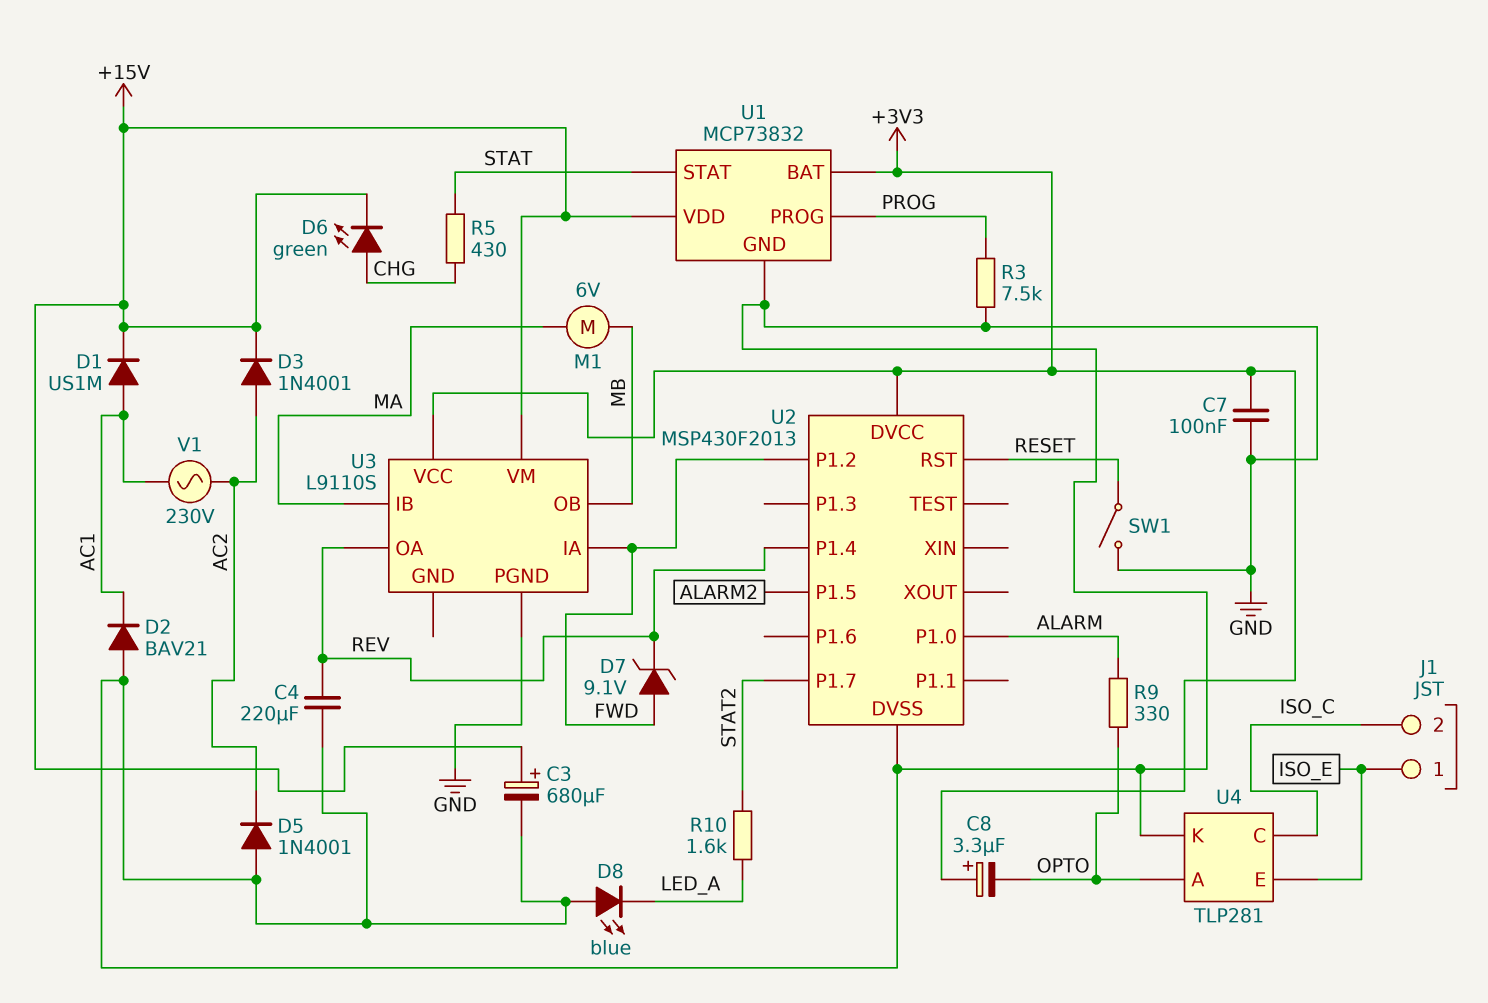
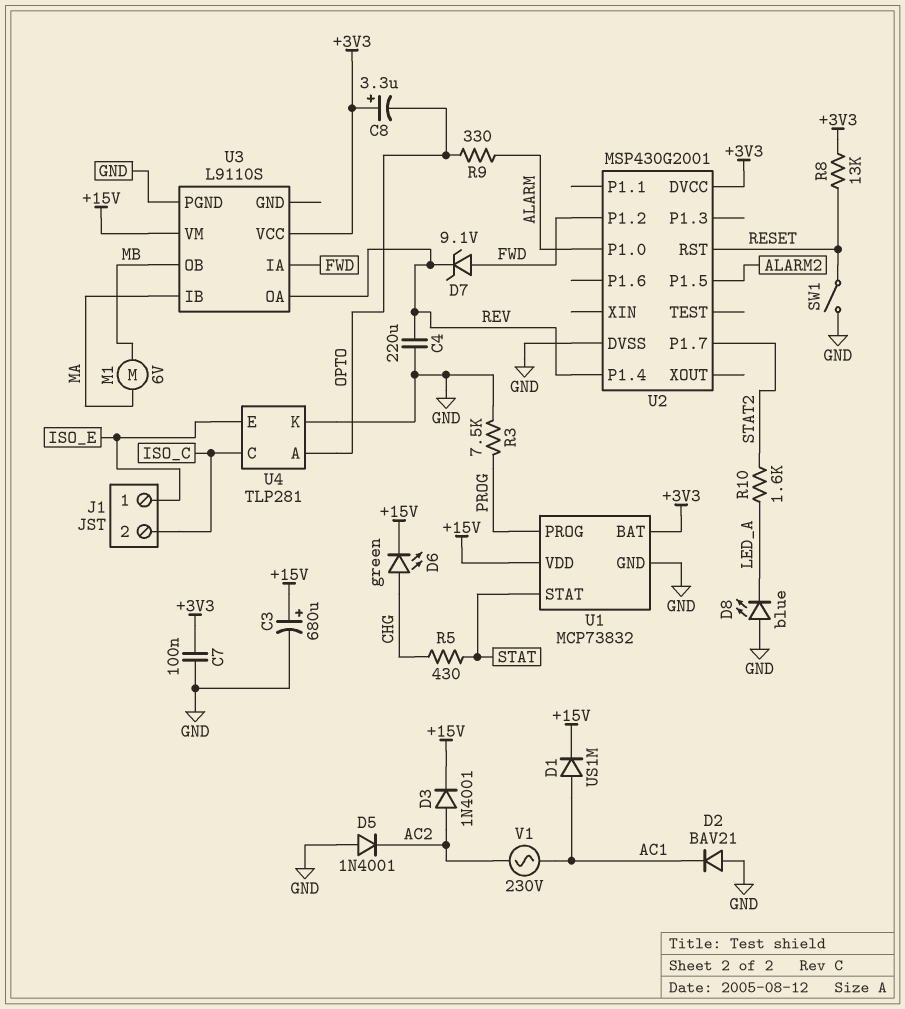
R8: none -> 13k (+3V3, RESET)
U2: MSP430F2013 -> MSP430G2001

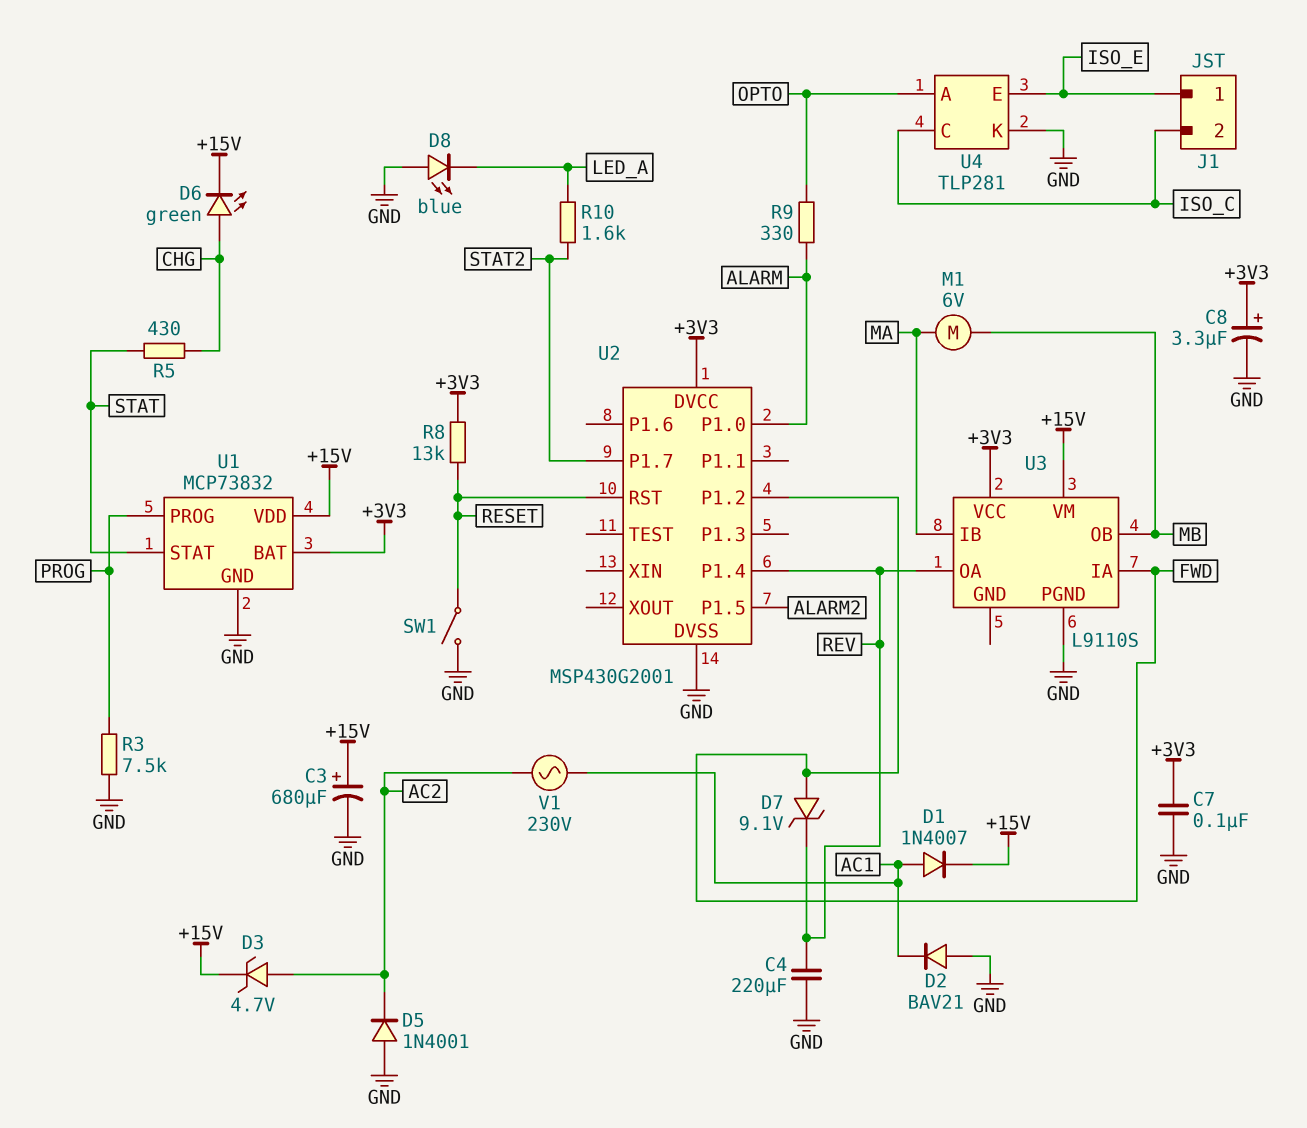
C8: 3.3uF (plus +3V3, minus OPTO) -> 3.3uF (plus +3V3, minus GND)
D1: diode US1M (A AC1, K +15V) -> diode 1N4007 (A AC1, K +15V)
D3: diode 1N4001 (A AC2, K +15V) -> zener 4.7V (A AC2, K +15V)

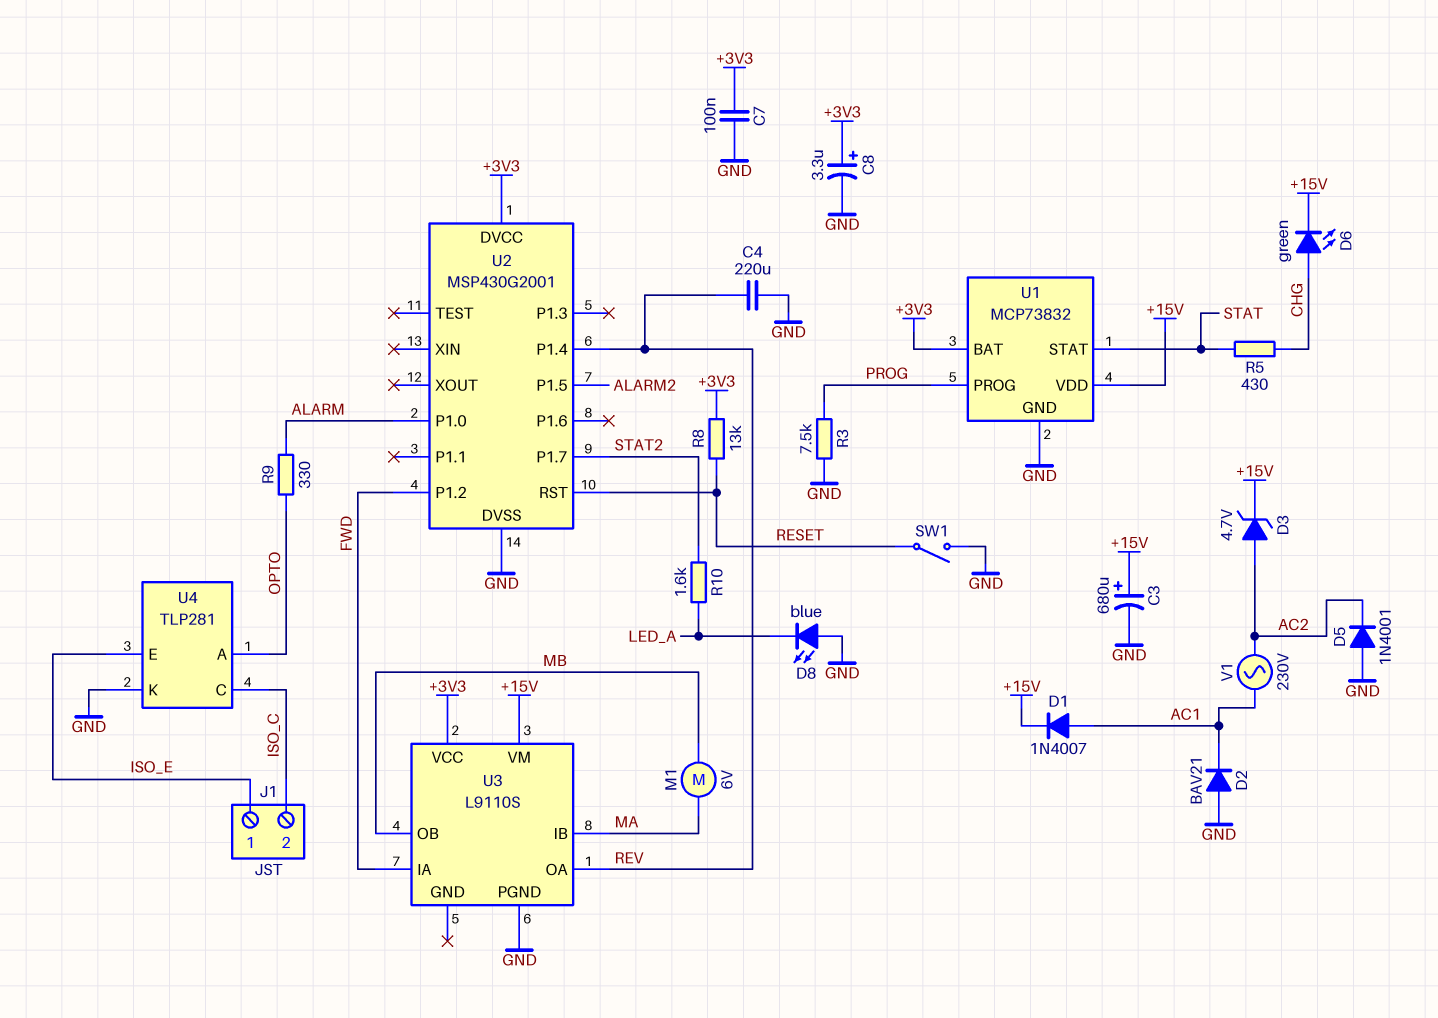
D7: zener 9.1V (A FWD, K REV) -> none

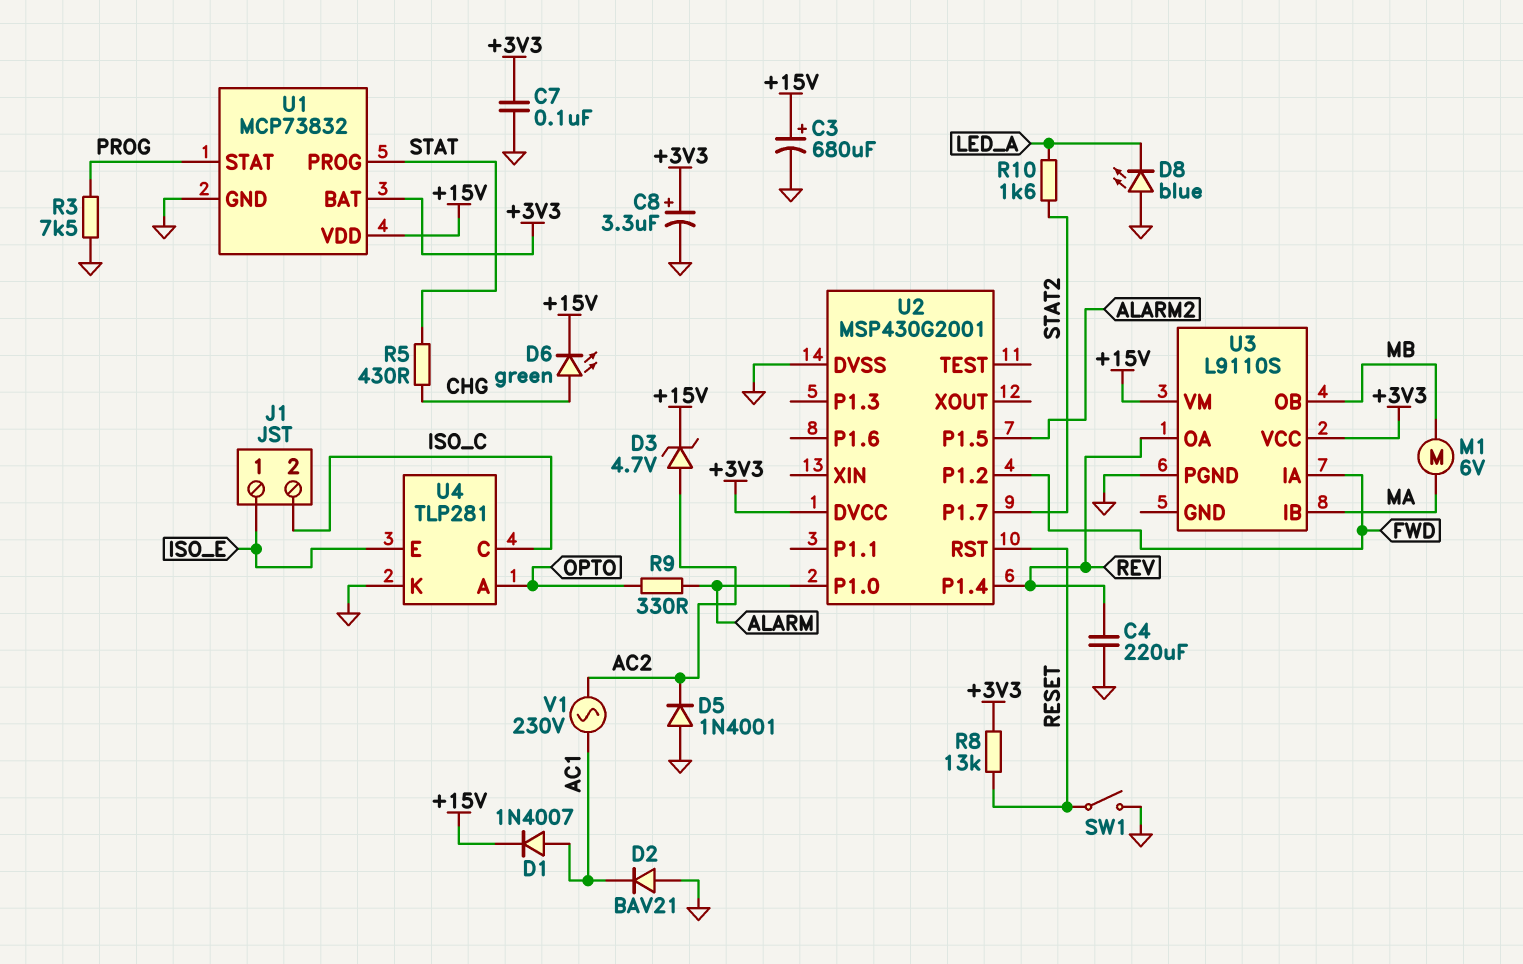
U1 pin PROG: PROG -> STAT
U1 pin STAT: STAT -> PROG

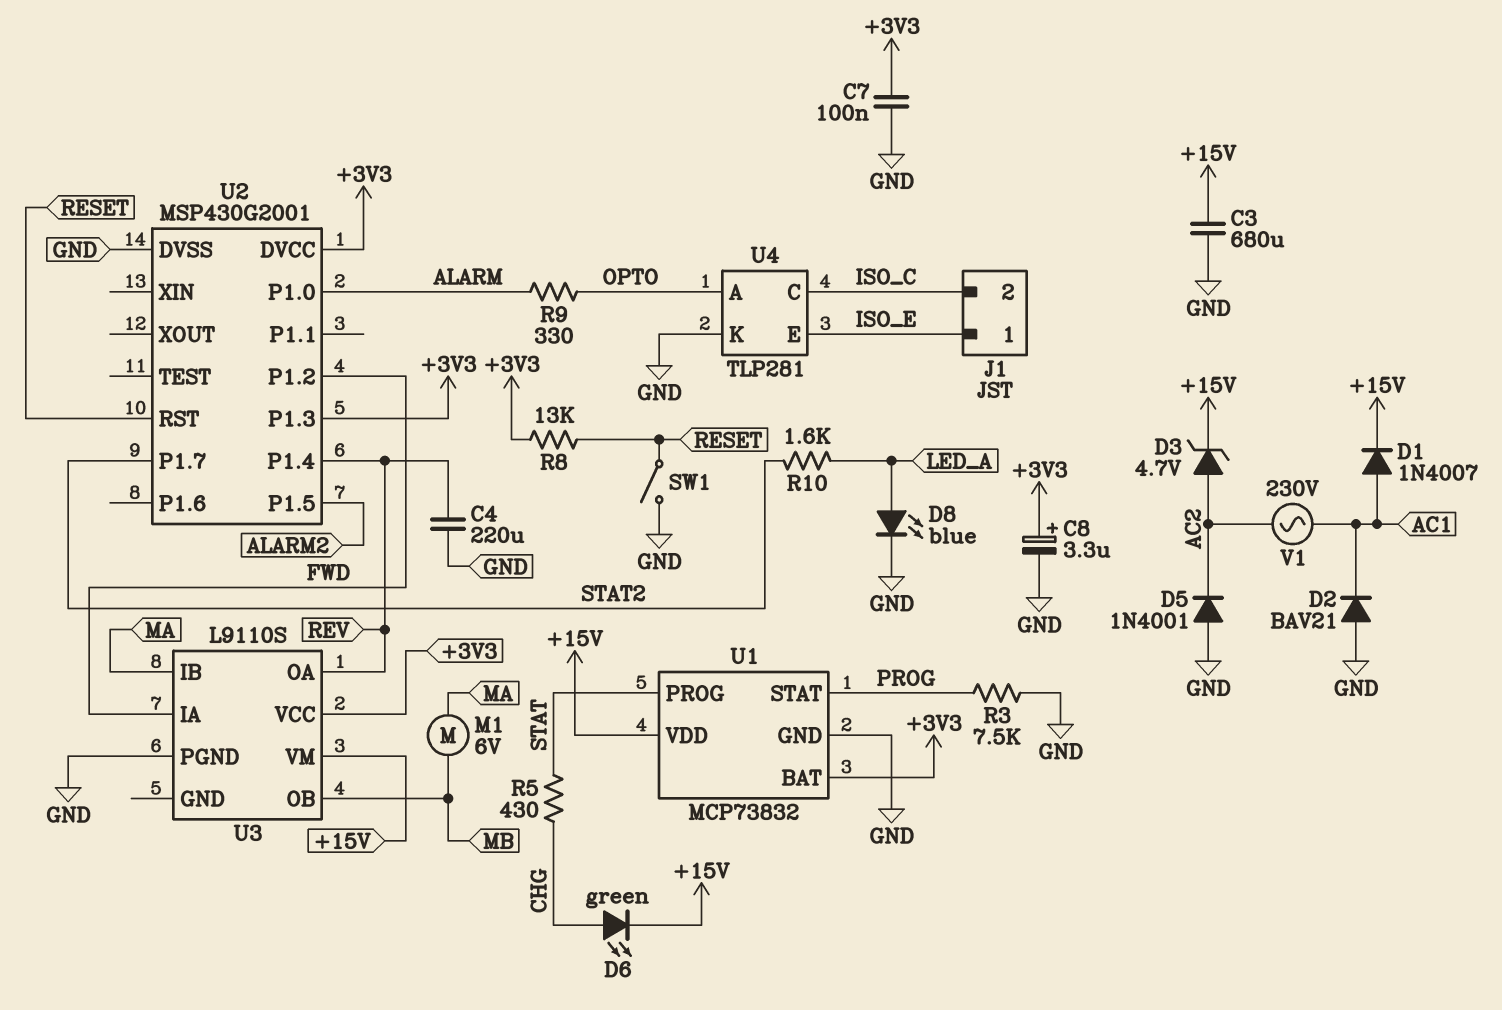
C3: 680uF (plus +15V, minus GND) -> 680uF (+15V, GND)
D8: LED blue (A GND, K LED_A) -> LED blue (A LED_A, K GND)
U2 pin P1.3: none -> +3V3

